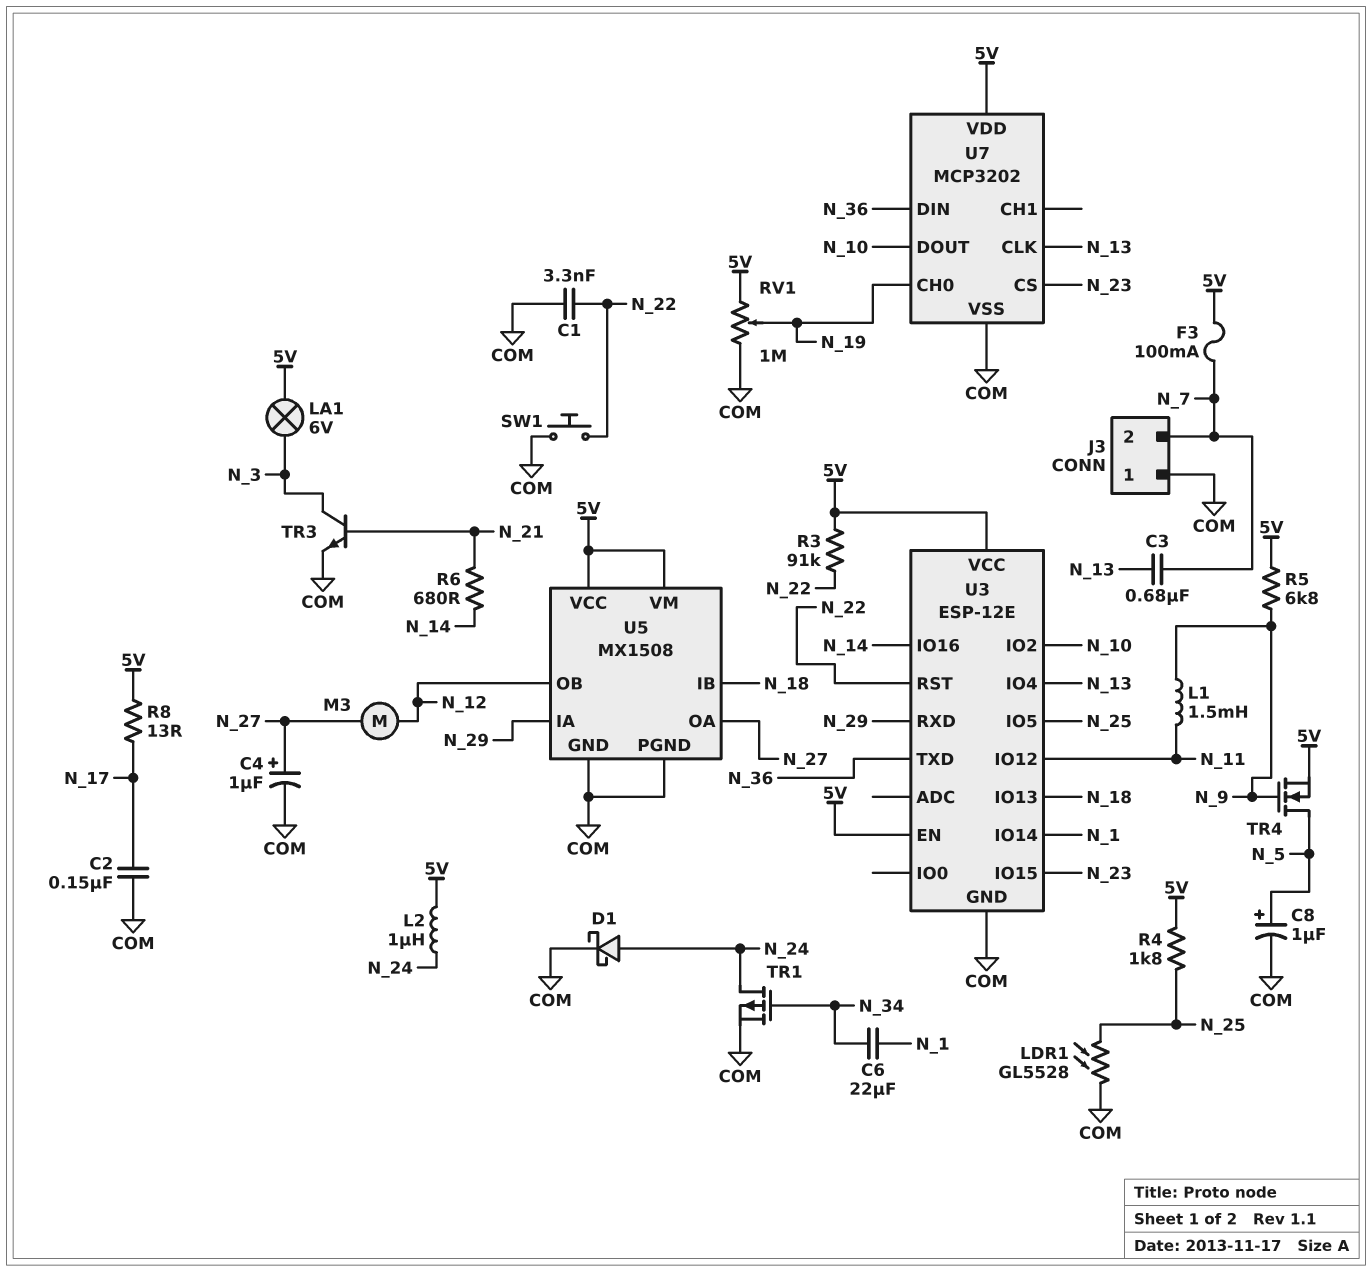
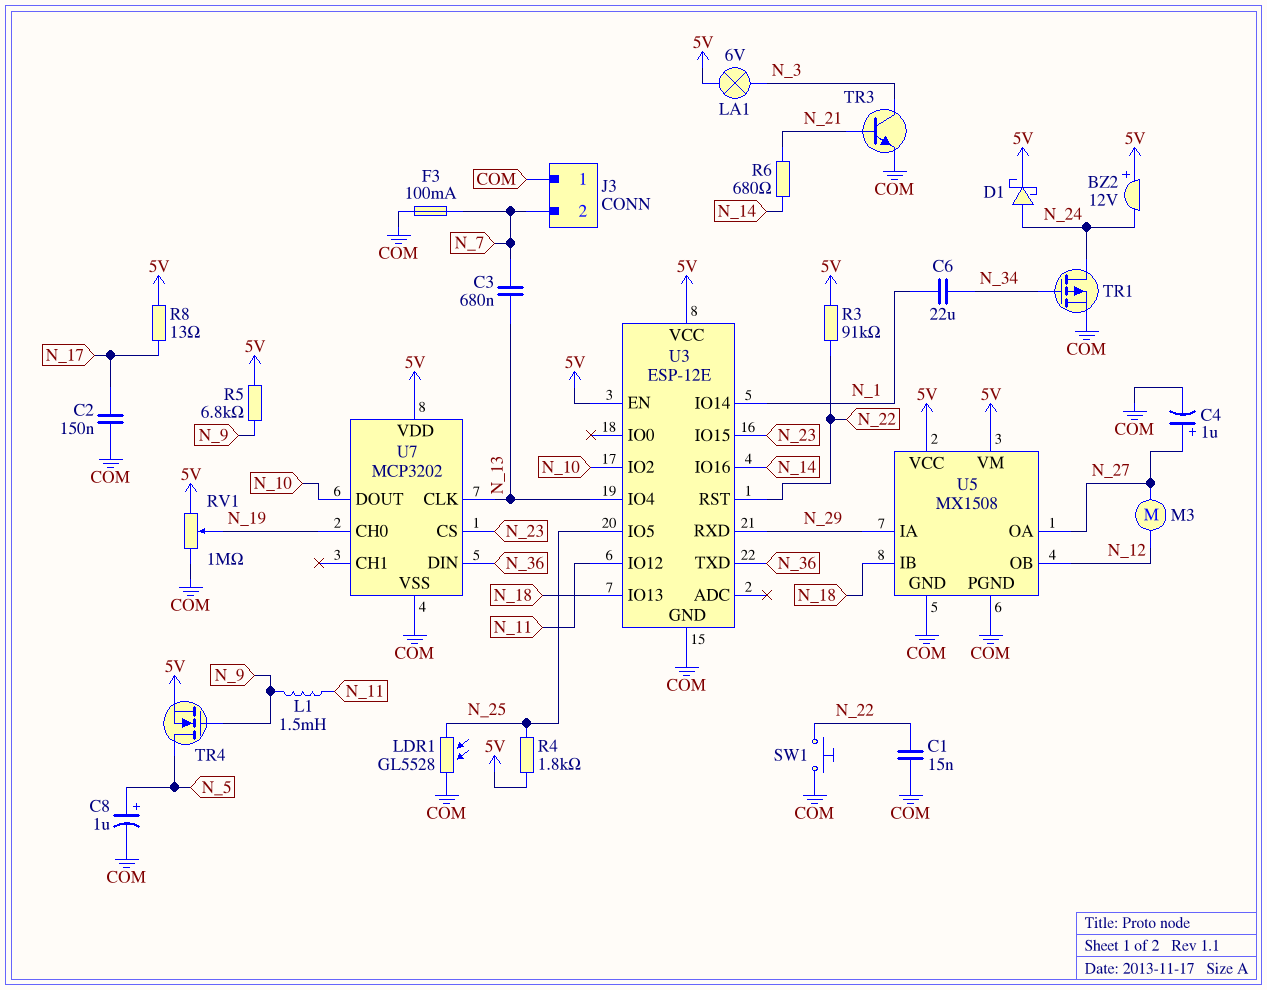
BZ2: none -> buzzer 12V (plus 5V, minus N_24)
C1: 3.3nF (COM, N_22) -> 15nF (COM, N_22)
D1: schottky (A N_24, K COM) -> schottky (A N_24, K 5V)
F3: 100mA (5V, N_7) -> 100mA (COM, N_7)
L2: 1uH (5V, N_24) -> none

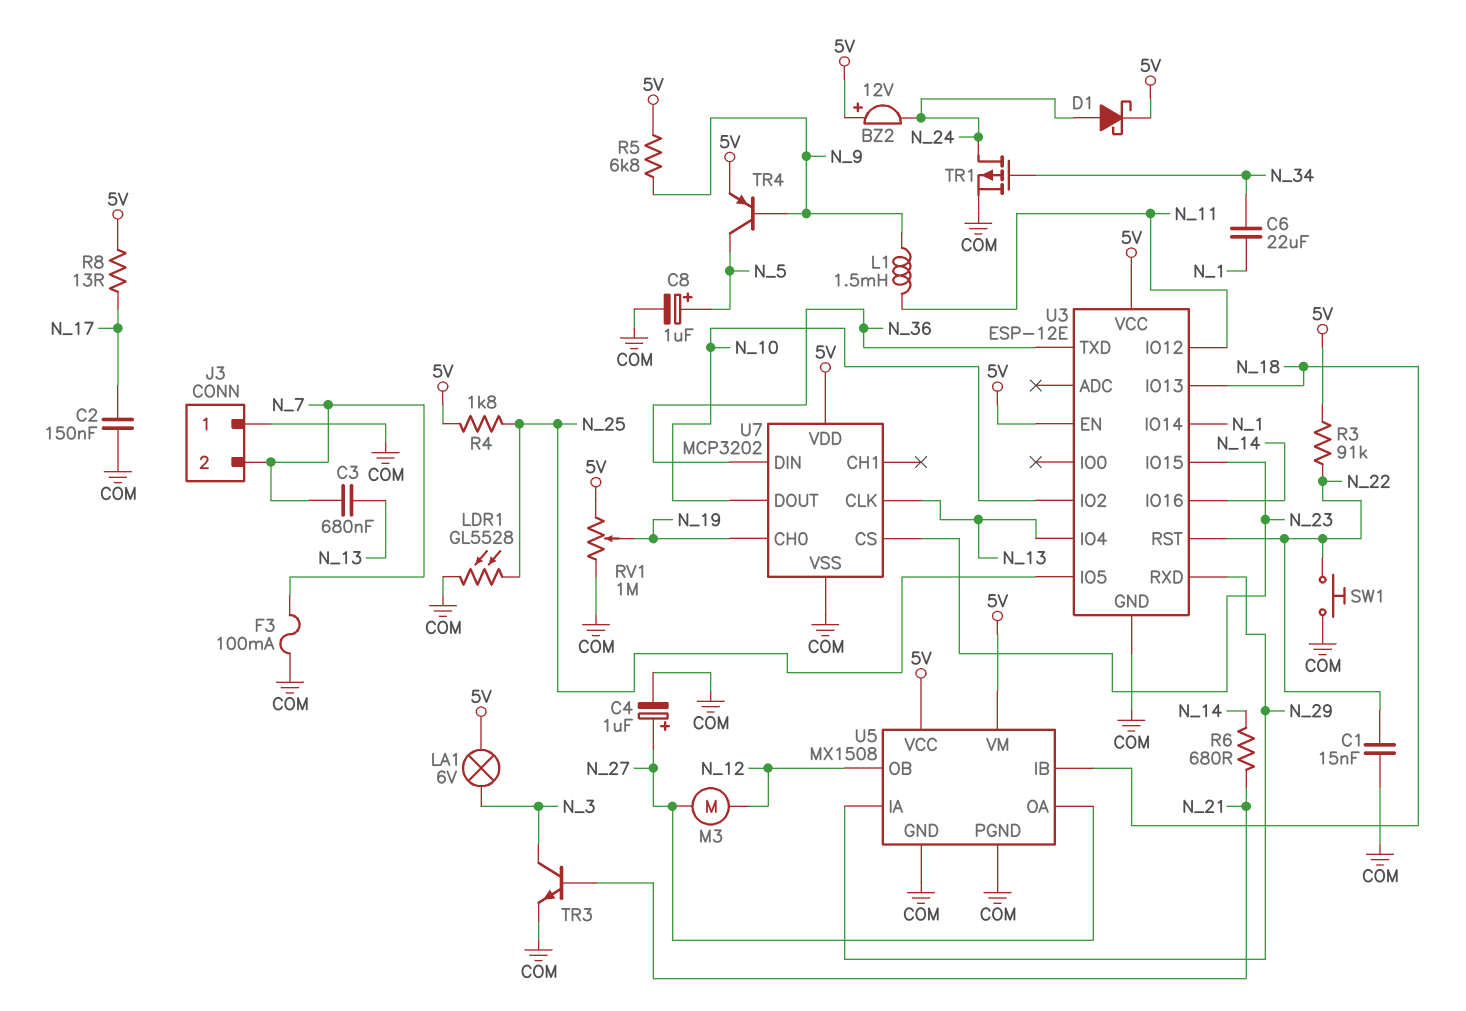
TR4: NMOS (G N_9, D N_5, S 5V) -> PNP (B N_9, C N_5, E 5V)

